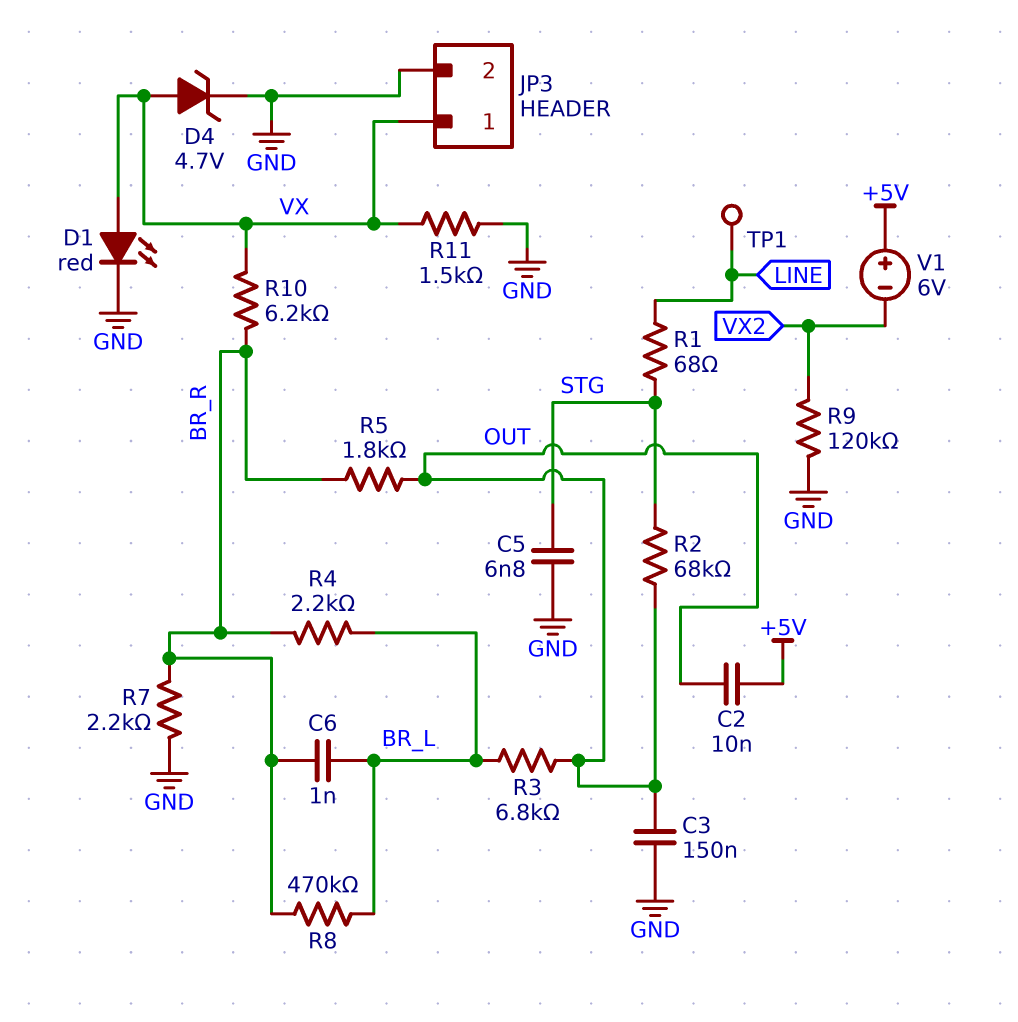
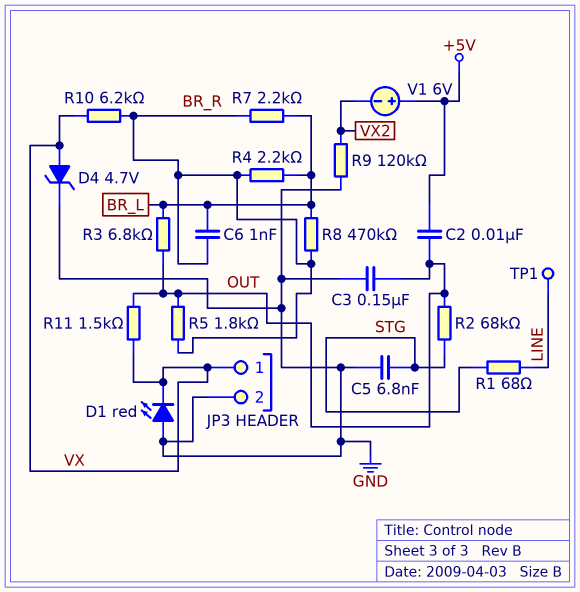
D1: LED red (A VX, K GND) -> LED red (A GND, K VX)
R7: 2.2k (BR_R, GND) -> 2.2k (BR_L, BR_R)
R11: 1.5k (GND, VX) -> 1.5k (OUT, VX)

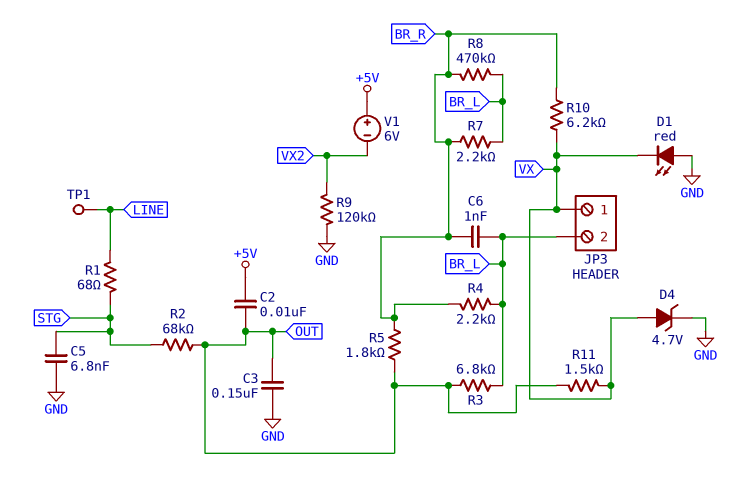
JP3 pin 2: GND -> BR_L

